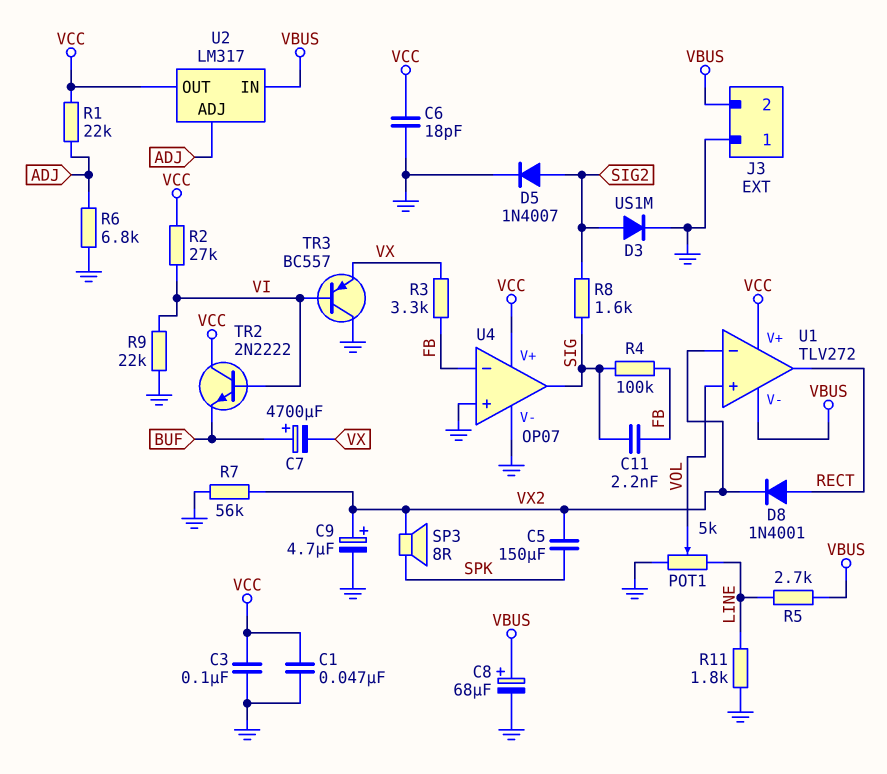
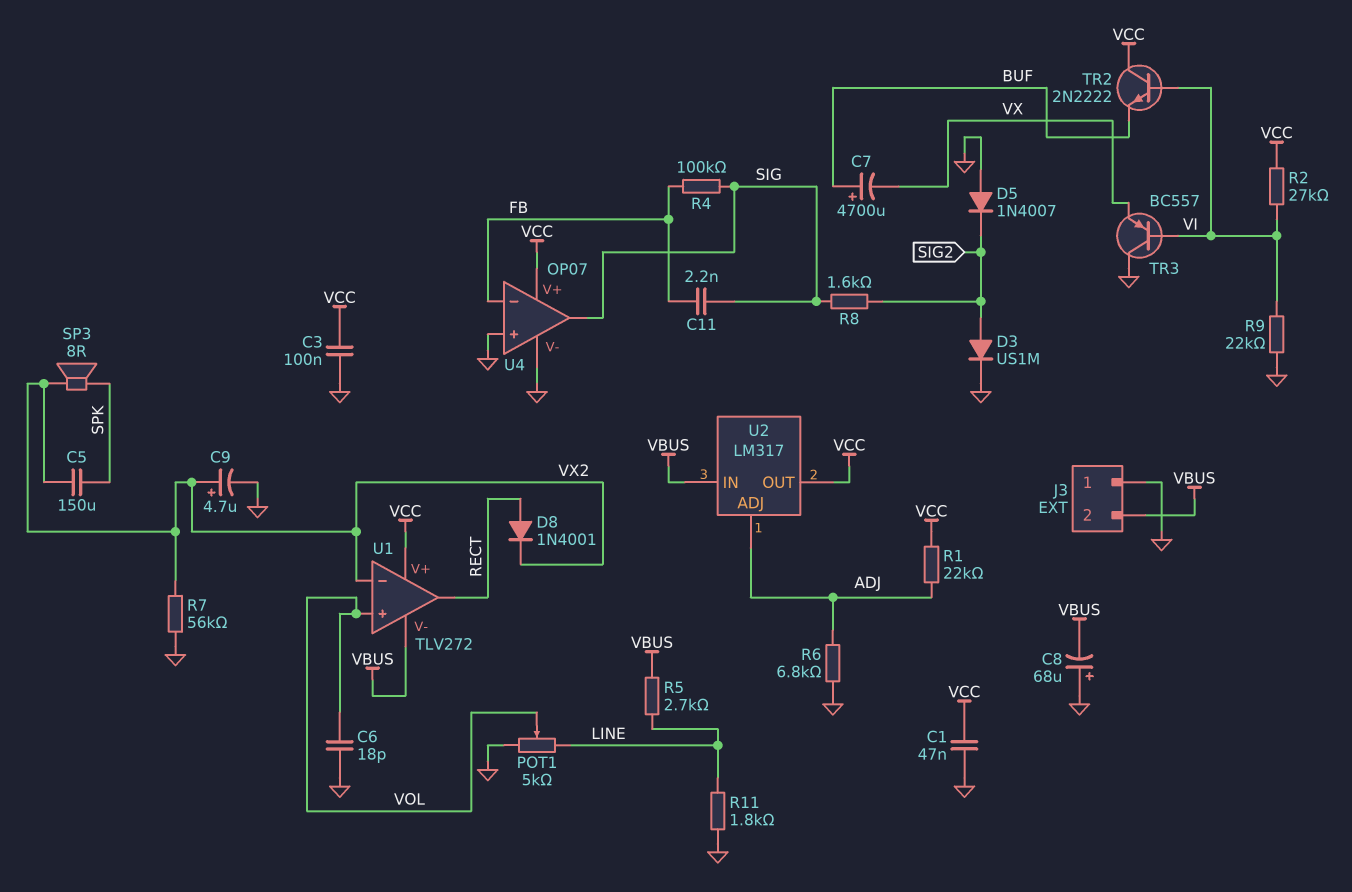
C6: 18pF (GND, VCC) -> 18pF (GND, VOL)
C8: 68uF (plus VBUS, minus GND) -> 68uF (plus GND, minus VBUS)
D5: diode 1N4007 (A SIG2, K GND) -> diode 1N4007 (A GND, K SIG2)
R3: 3.3k (FB, VX) -> none

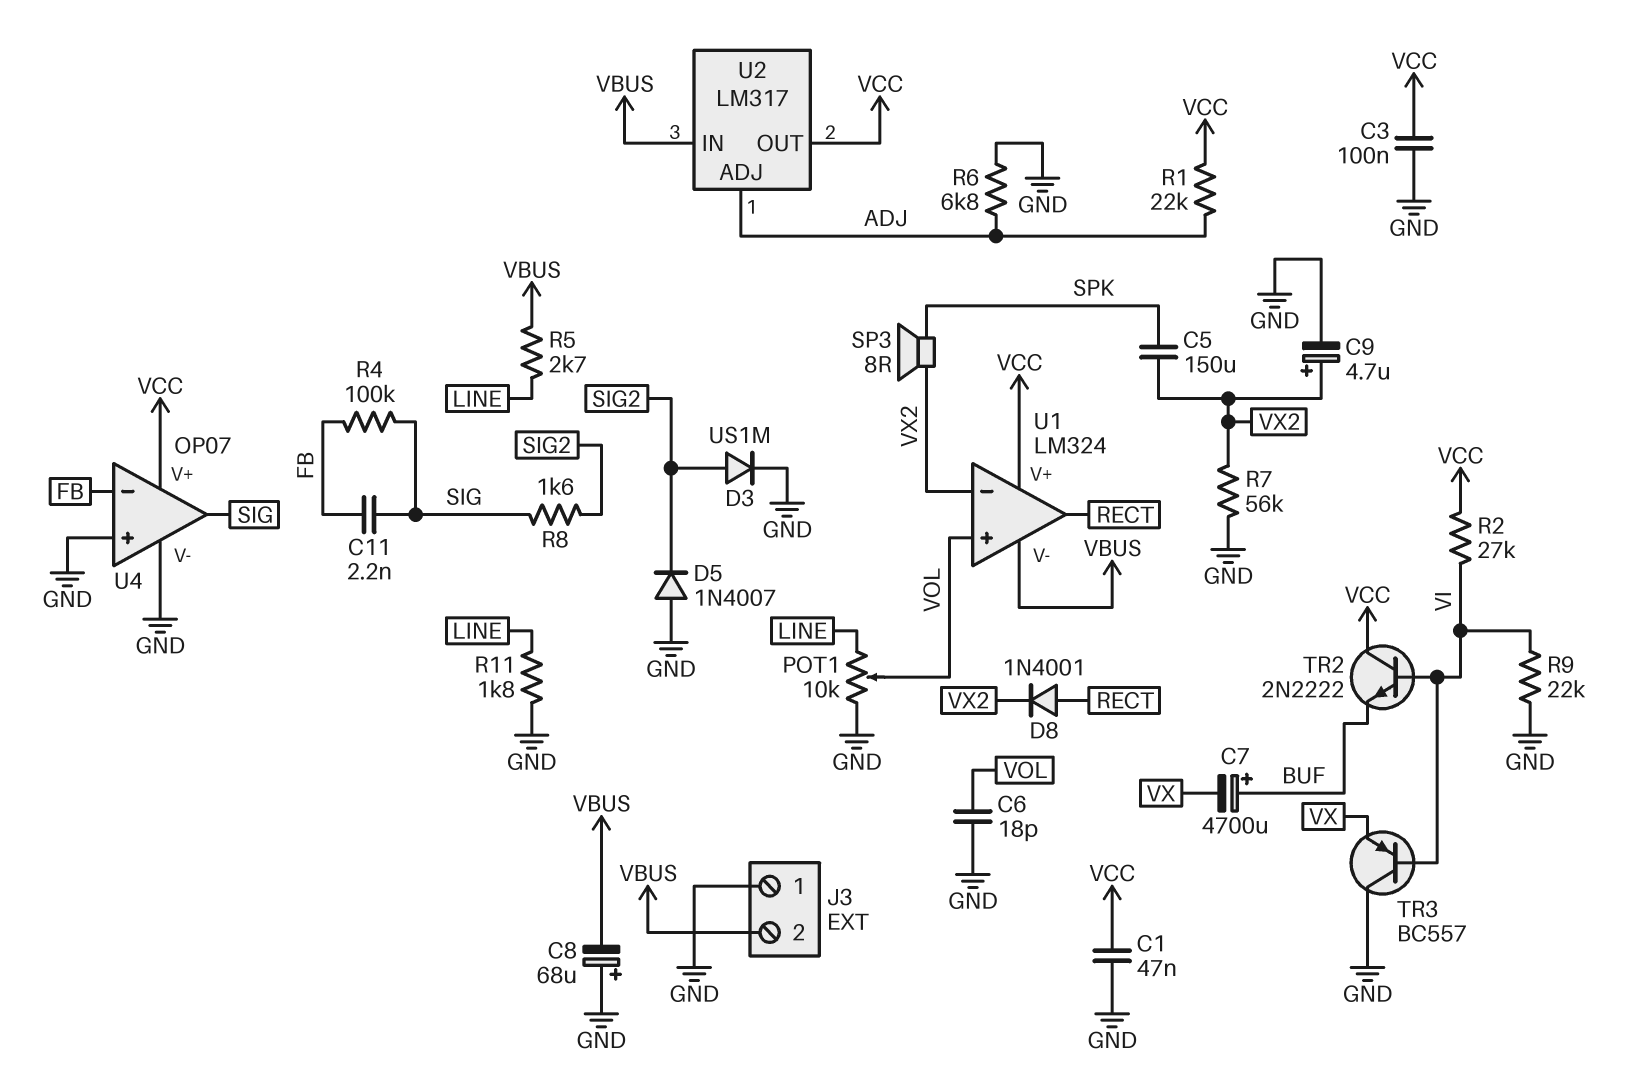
POT1: 5k (GND, LINE, wiper VOL) -> 10k (GND, LINE, wiper VOL)
U1: TLV272 -> LM324

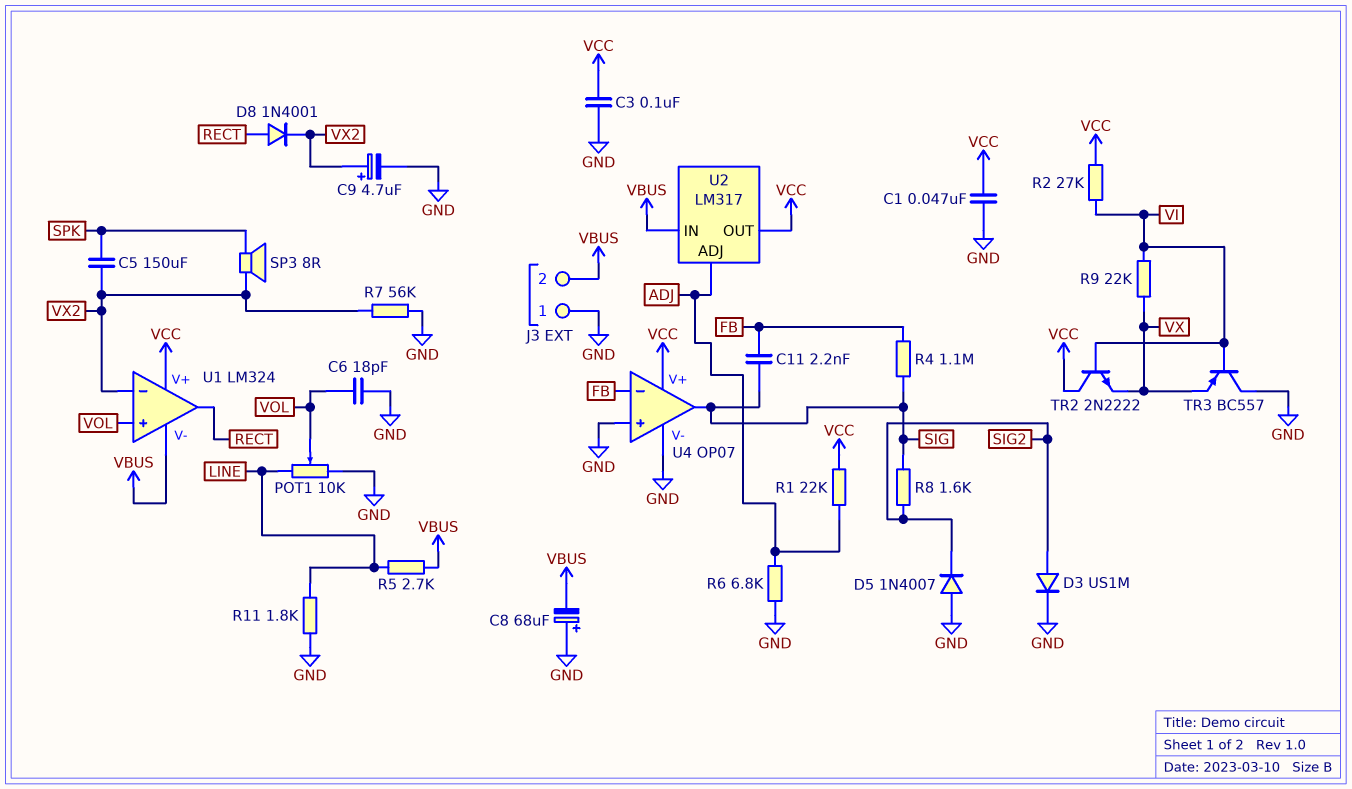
C7: 4700uF (plus BUF, minus VX) -> none
R4: 100k (FB, SIG) -> 1.1M (FB, SIG)
R9: 22k (GND, VI) -> 22k (VI, VX)
TR2: NPN 2N2222 (B VI, C VCC, E BUF) -> NPN 2N2222 (B VI, C VCC, E VX)

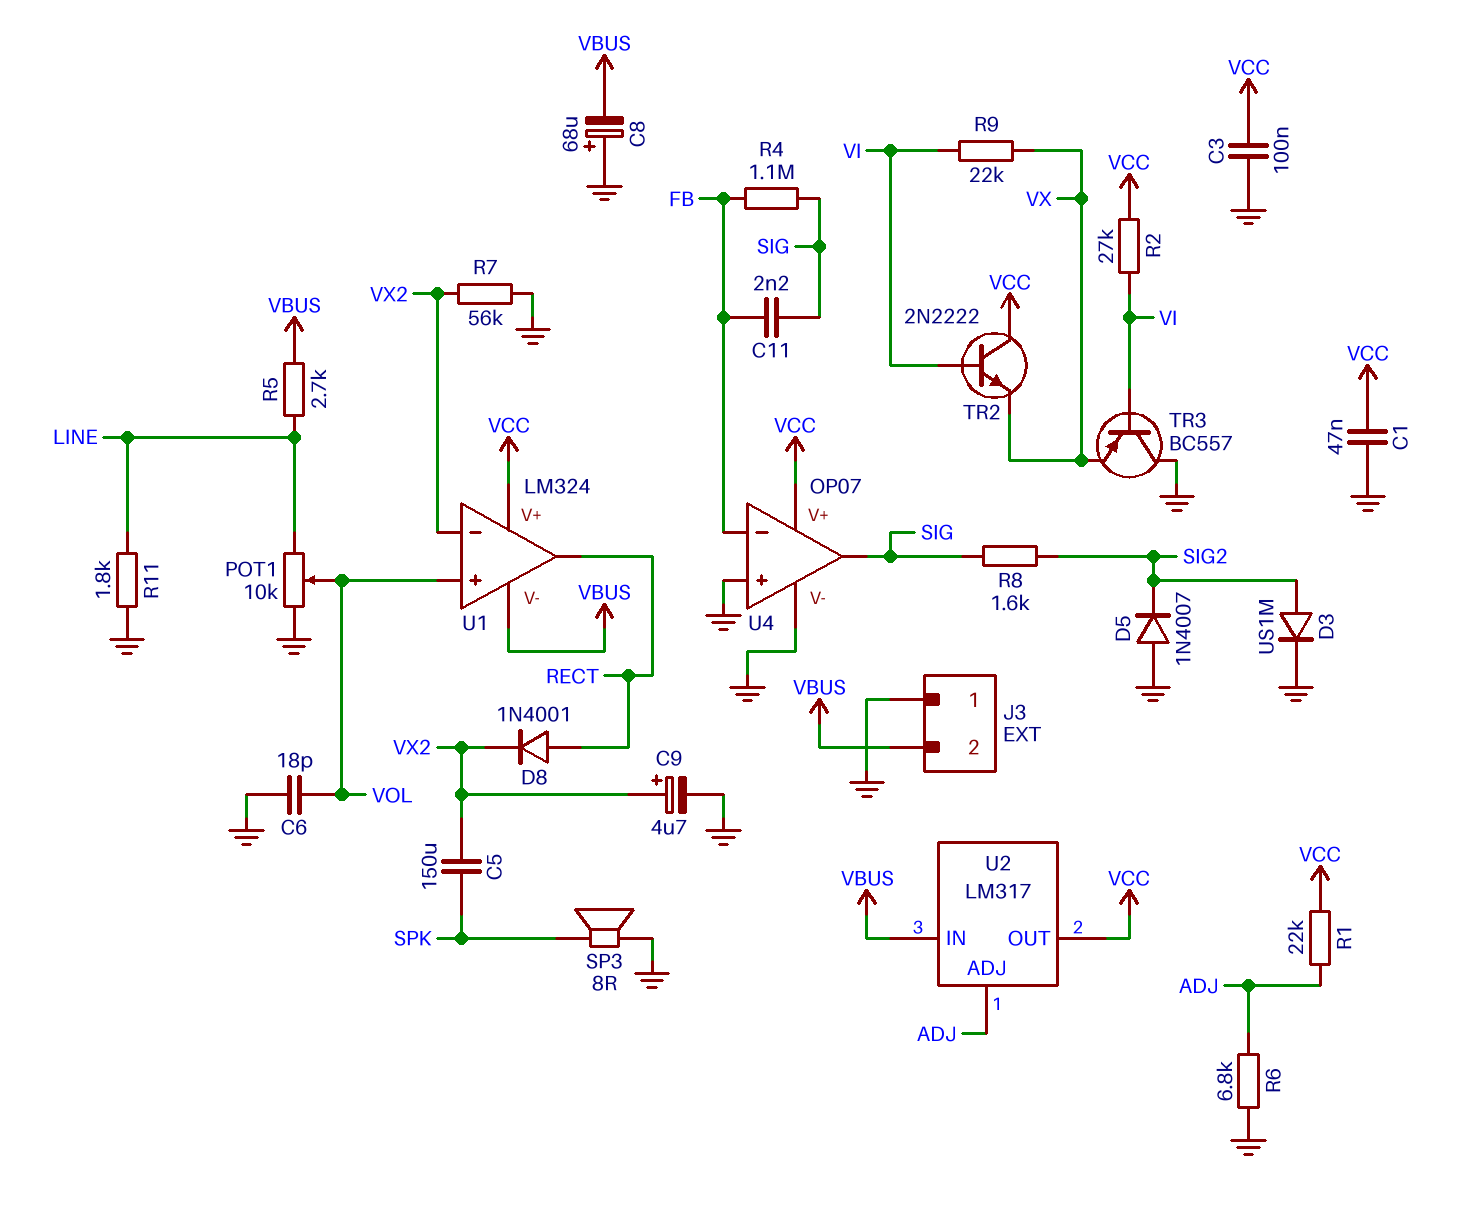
SP3: speaker 8R (SPK, VX2) -> speaker 8R (GND, SPK)

